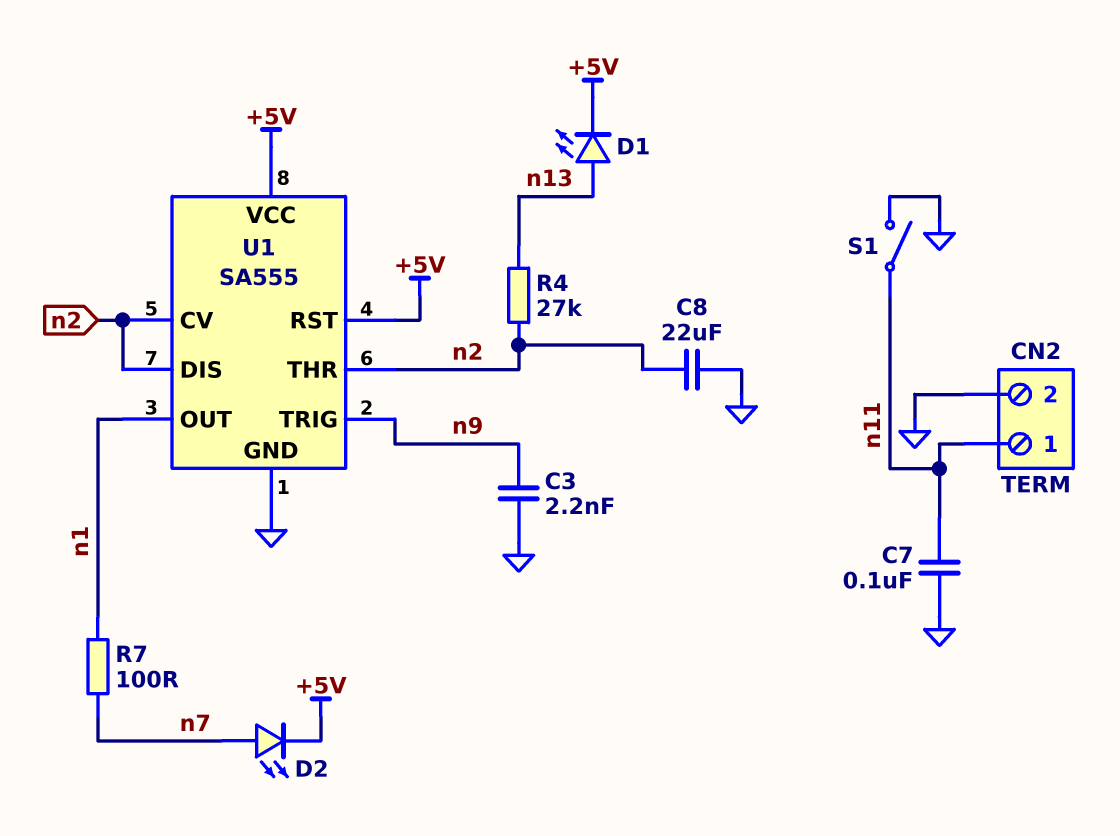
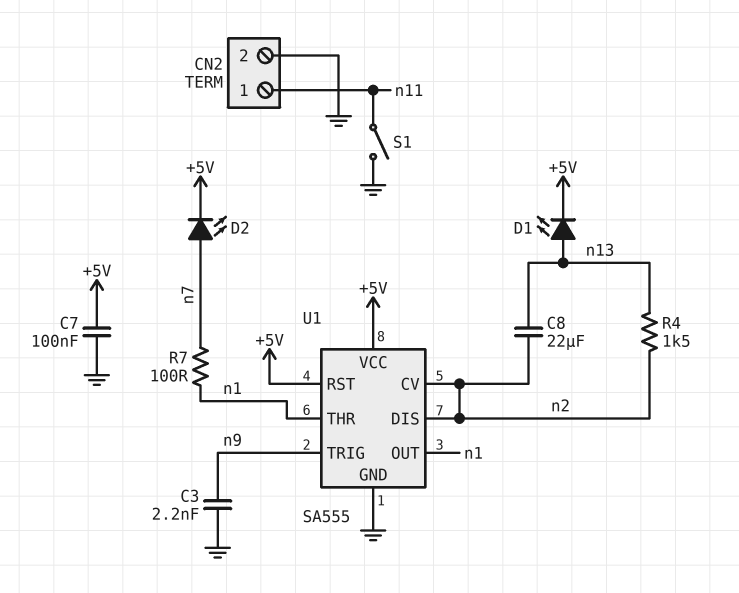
C7: 100nF (GND, n11) -> 100nF (+5V, GND)
C8: 22uF (GND, n2) -> 22uF (n2, n13)
R4: 27k (n2, n13) -> 1.5k (n2, n13)
U1 pin THR: n2 -> n1

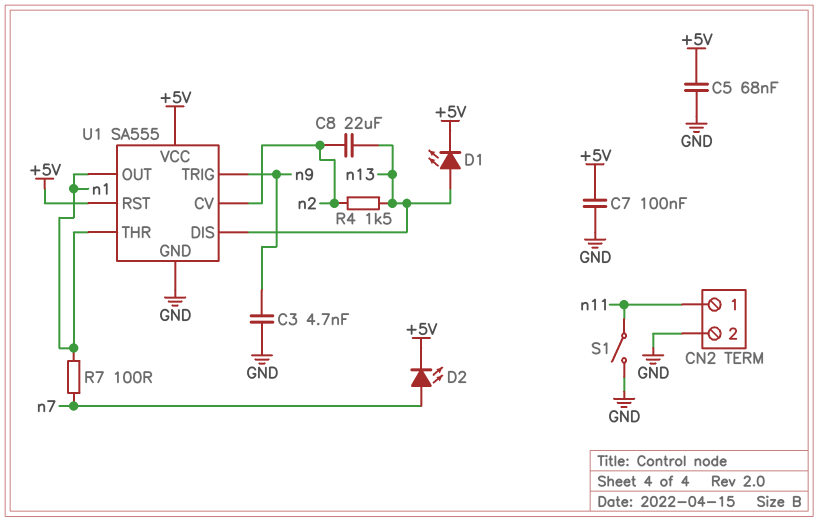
C3: 2.2nF (GND, n9) -> 4.7nF (GND, n9)
C5: none -> 68nF (+5V, GND)
U1 pin DIS: n2 -> n13

